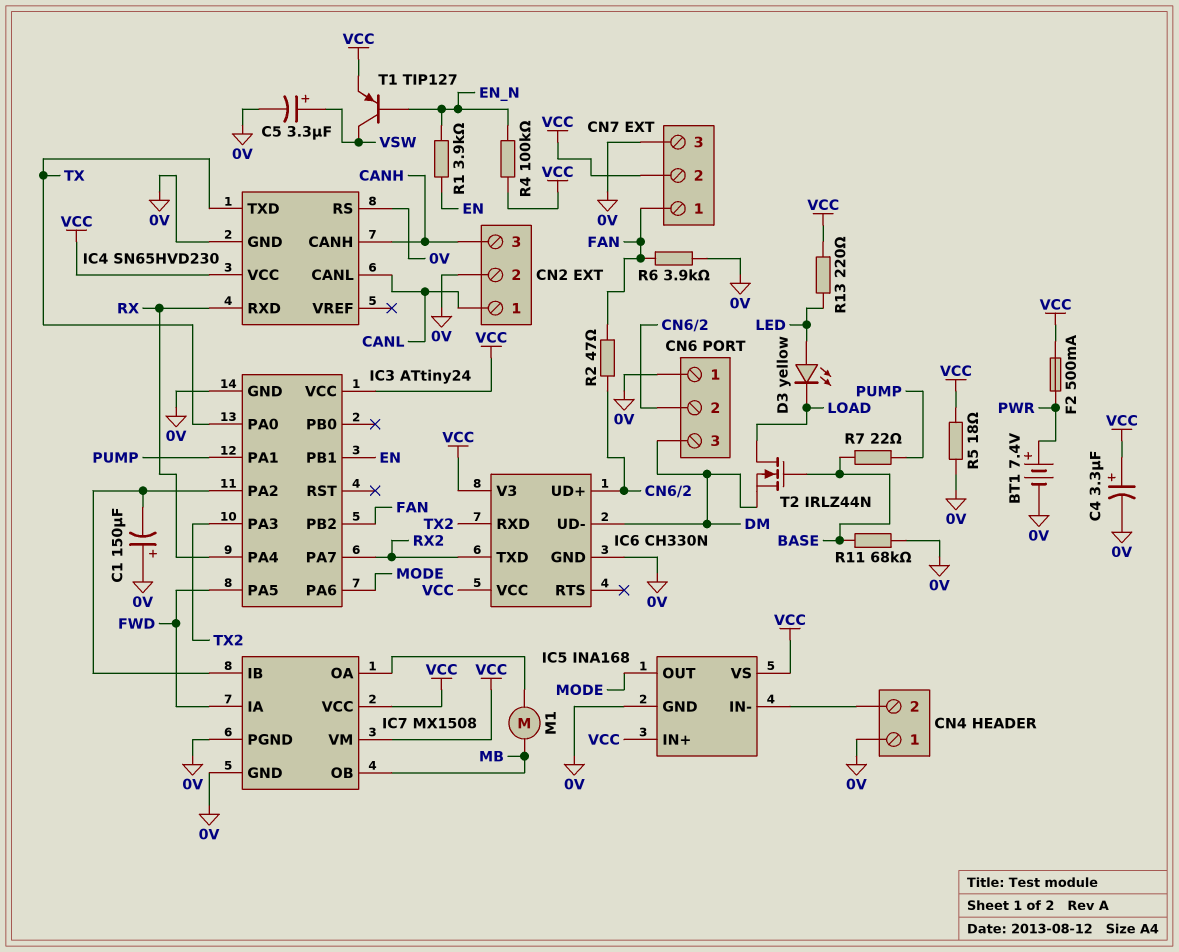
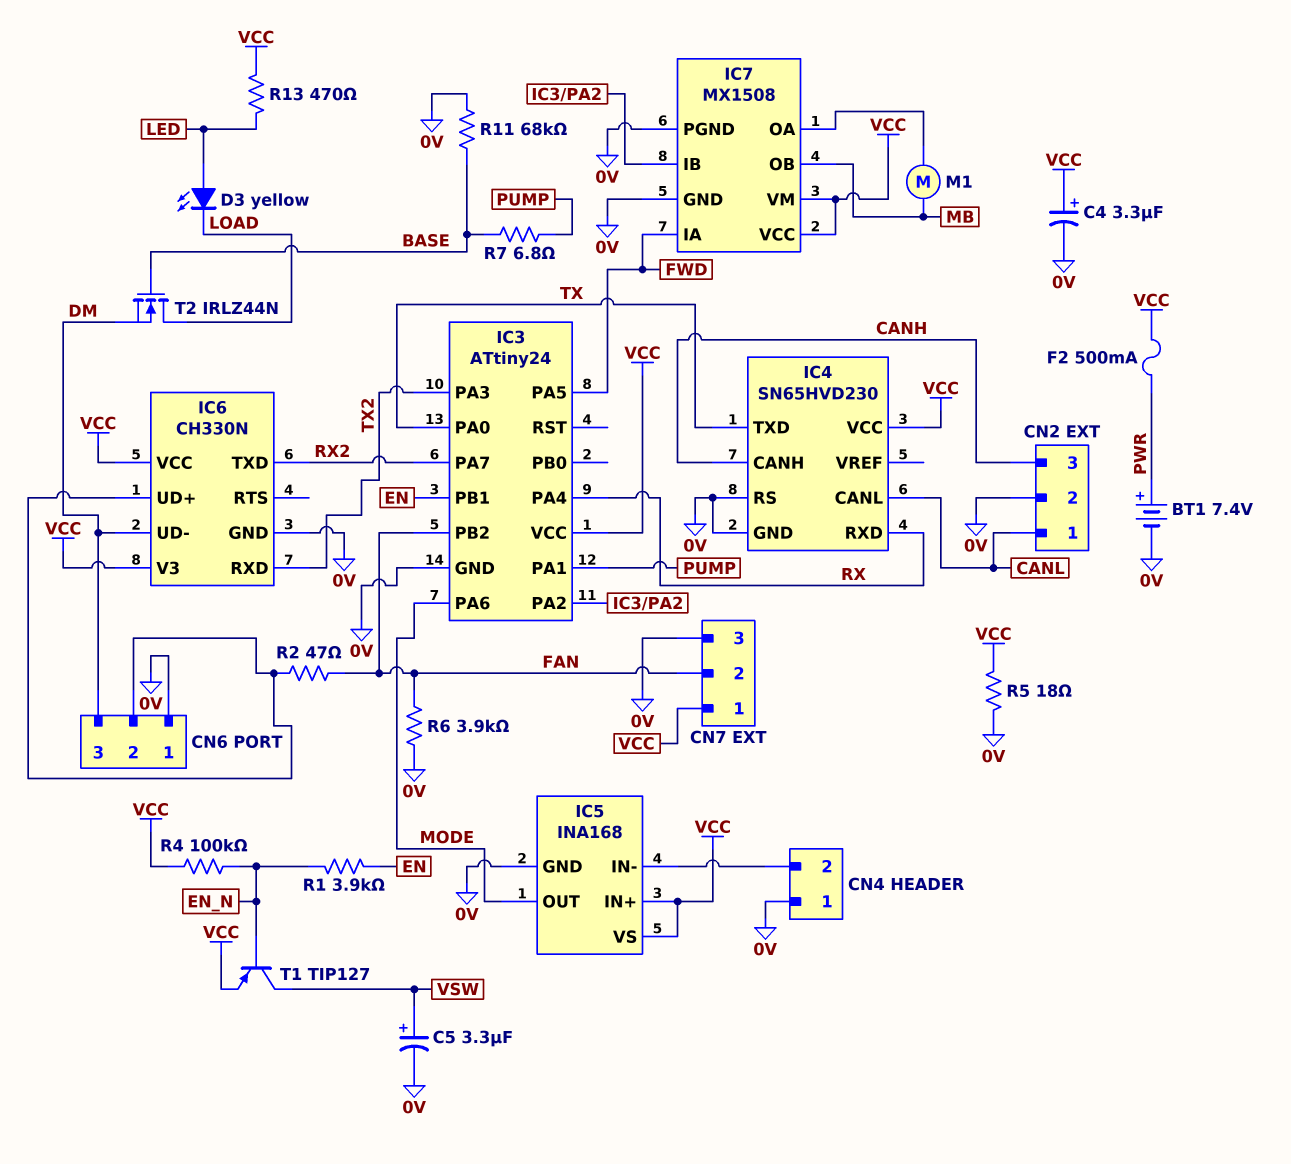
C1: 150uF (plus 0V, minus IC3/PA2) -> none
CN7 pin 1: FAN -> VCC
CN7 pin 2: VCC -> FAN
R7: 22 (BASE, PUMP) -> 6.8 (BASE, PUMP)
R13: 220 (LED, VCC) -> 470 (LED, VCC)

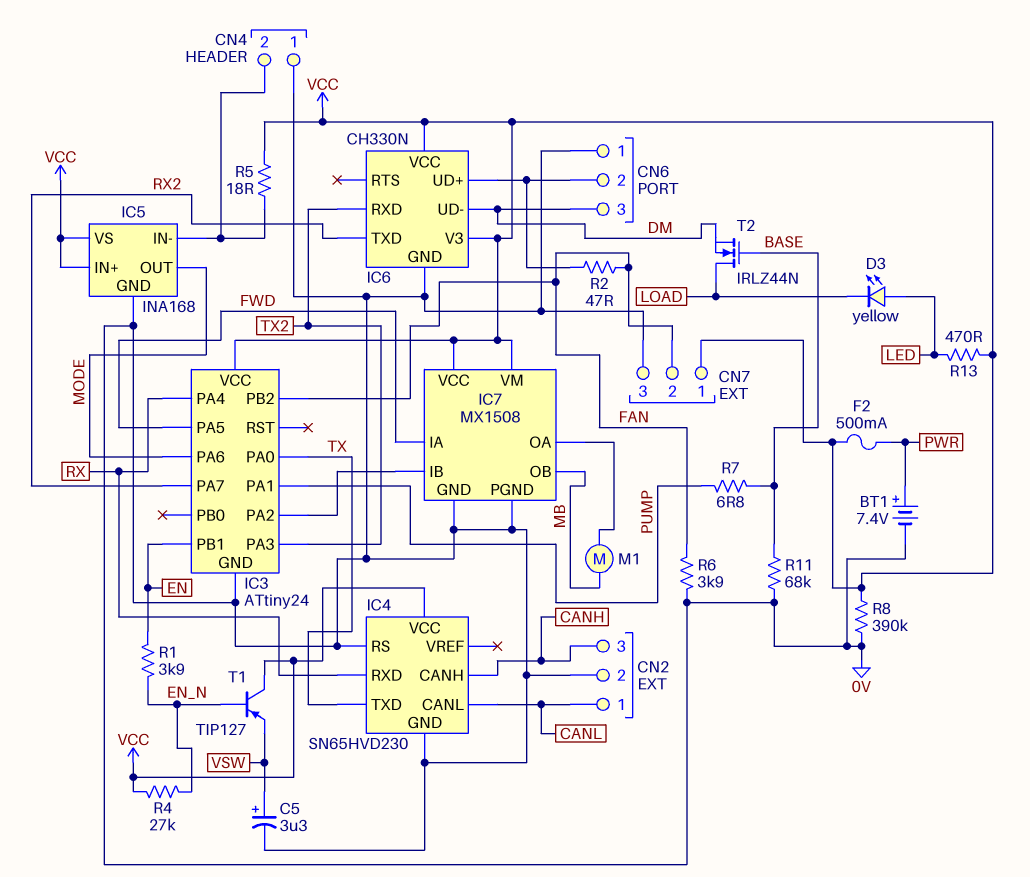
C4: 3.3uF (plus VCC, minus 0V) -> none
R4: 100k (EN_N, VCC) -> 27k (EN_N, VCC)
R5: 18 (0V, VCC) -> 18 (CN4/2, VCC)
R8: none -> 390k (0V, VCC)
T1: PNP TIP127 (B EN_N, C VSW, E VCC) -> PNP TIP127 (B EN_N, C VCC, E VSW)

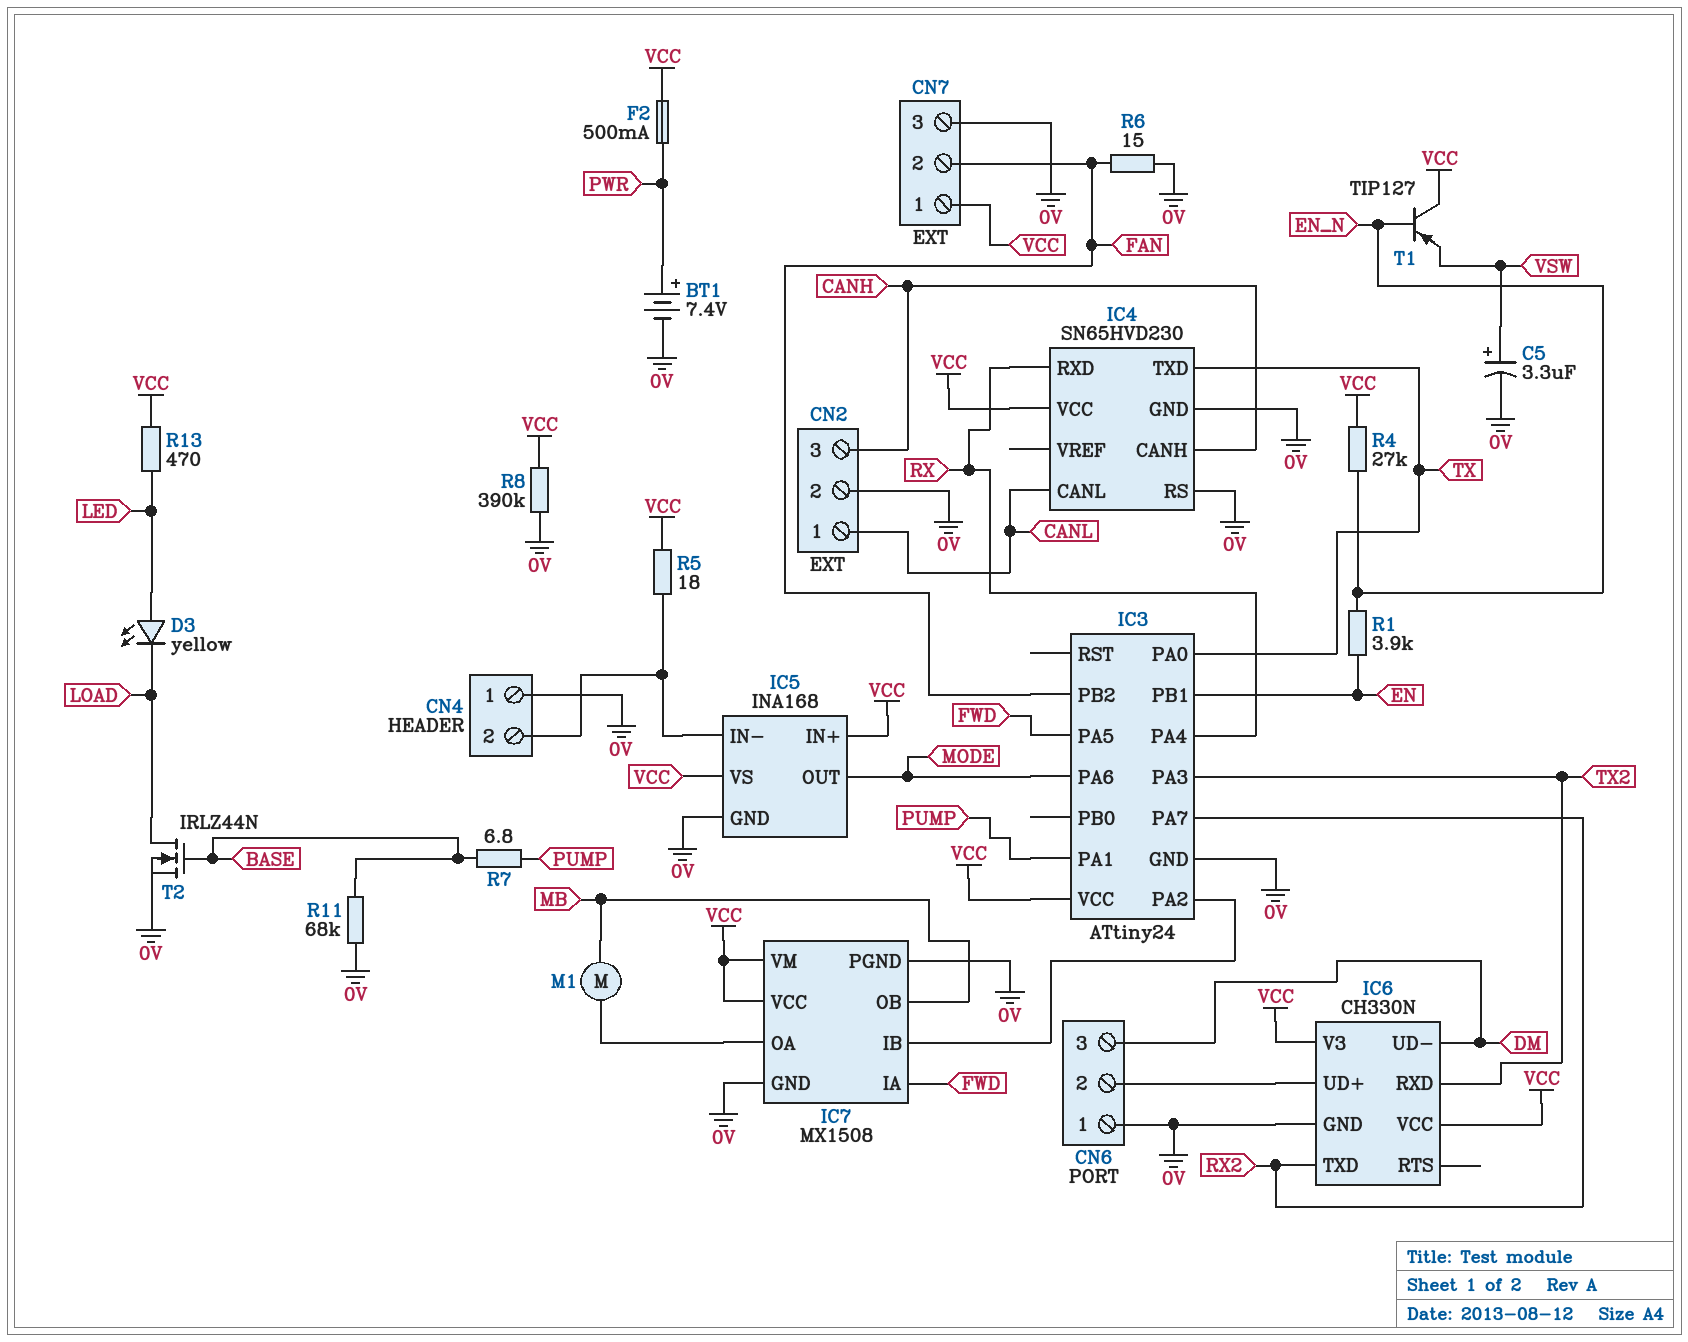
R2: 47 (CN6/2, FAN) -> none
R6: 3.9k (0V, FAN) -> 15 (0V, FAN)
T2: NMOS IRLZ44N (G BASE, D LOAD, S DM) -> NMOS IRLZ44N (G BASE, D LOAD, S 0V)

